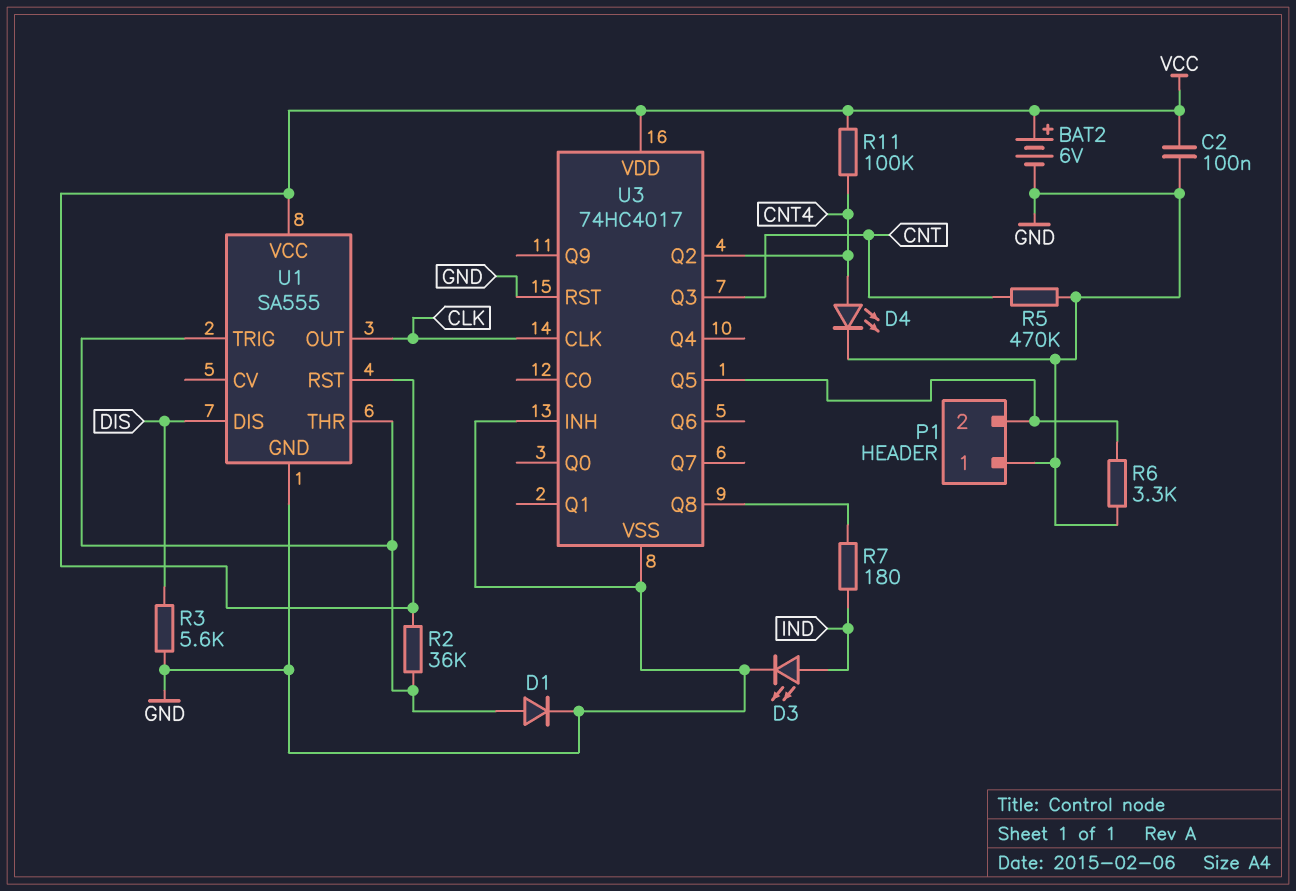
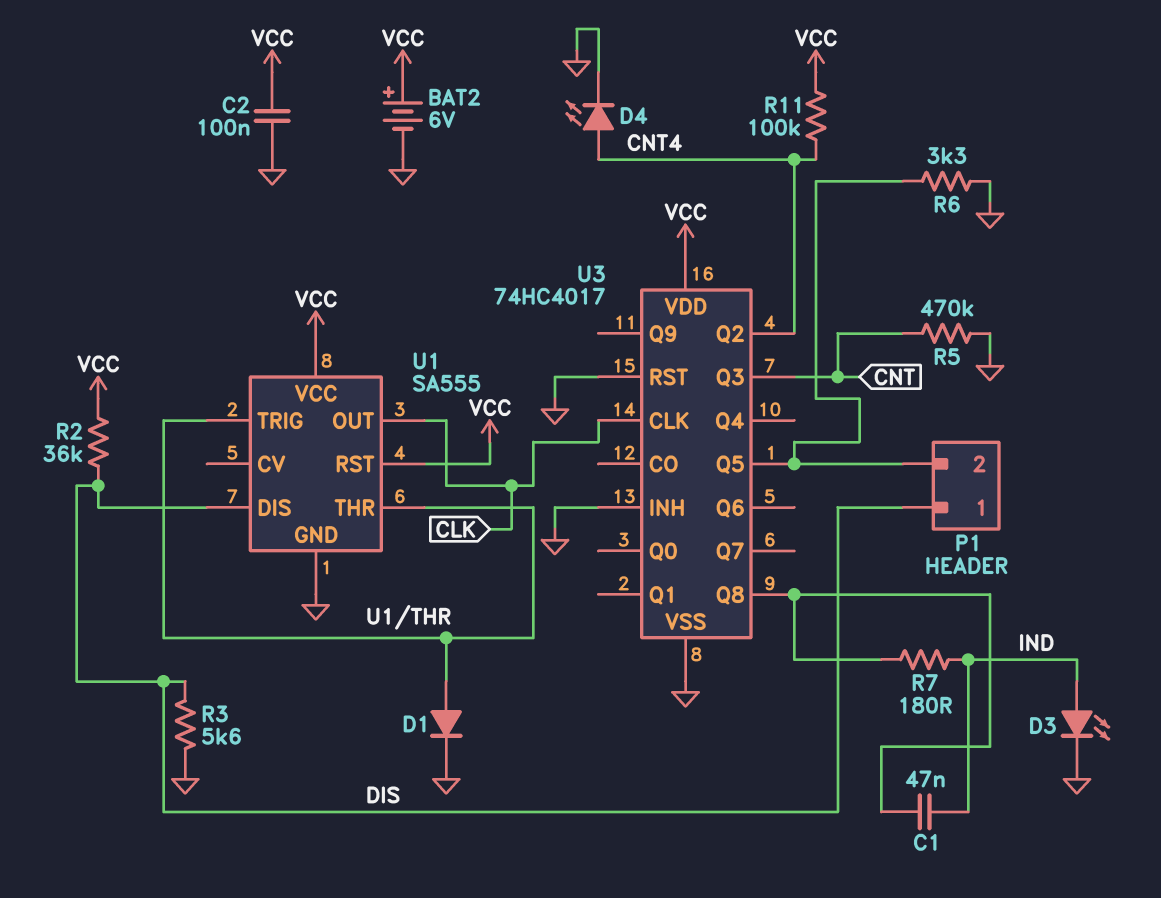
C1: none -> 47nF (IND, U3/Q8)
P1 pin 1: GND -> DIS
R2: 36k (U1/THR, VCC) -> 36k (DIS, VCC)

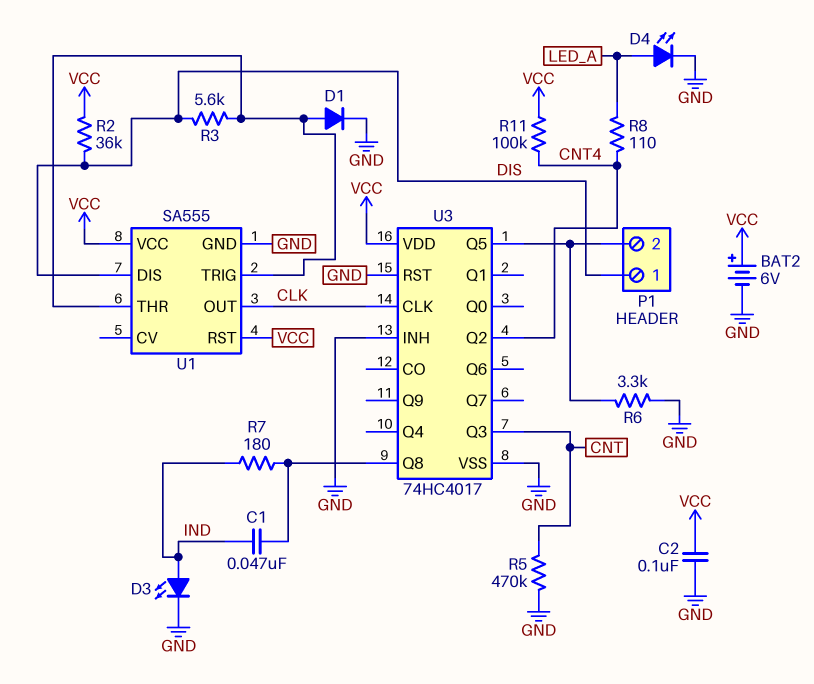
D4: LED (A CNT4, K GND) -> LED (A LED_A, K GND)
R3: 5.6k (DIS, GND) -> 5.6k (DIS, U1/THR)
R8: none -> 110 (CNT4, LED_A)

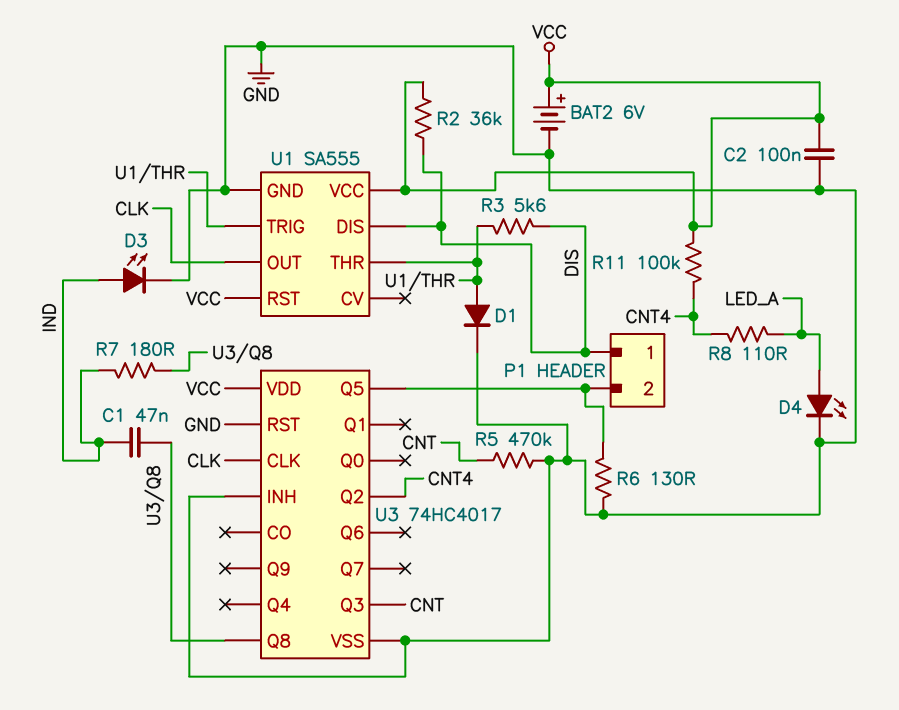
R6: 3.3k (GND, P1/2) -> 130 (GND, P1/2)

